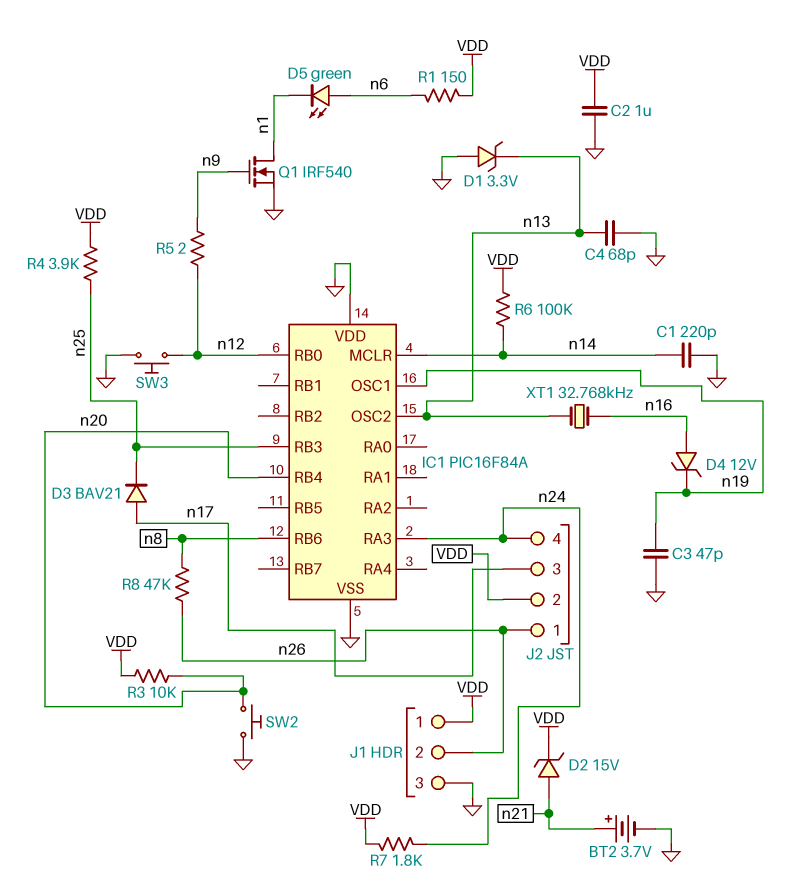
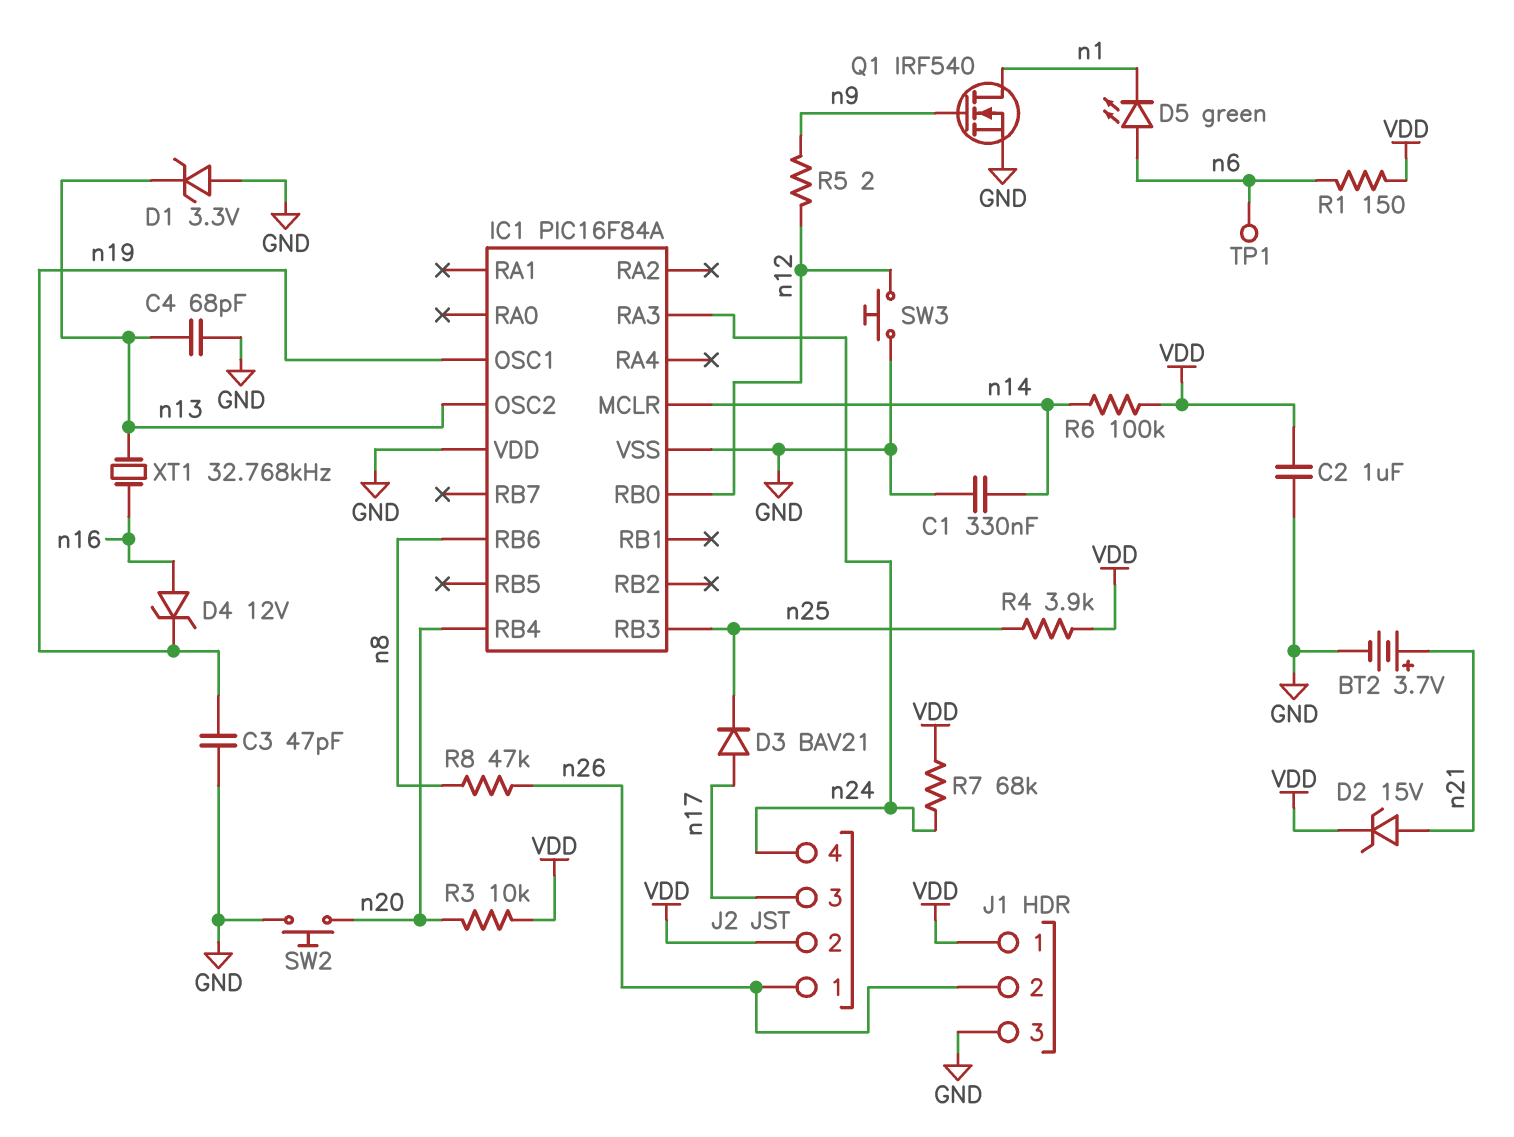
C1: 220pF (GND, n14) -> 330nF (GND, n14)
R7: 1.8k (VDD, n24) -> 68k (VDD, n24)
TP1: none -> test point (n6)

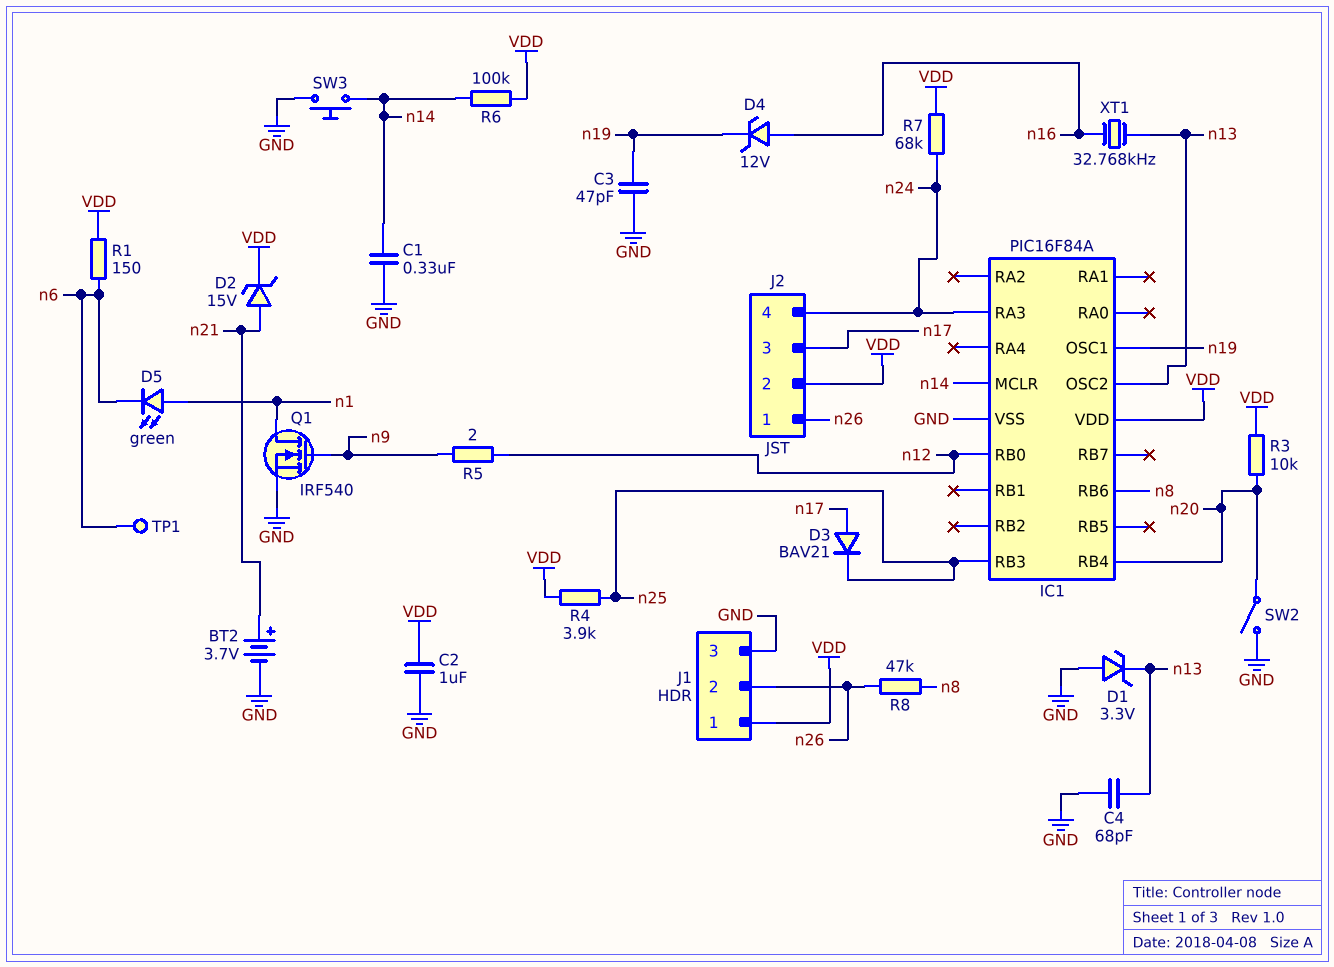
D5: LED green (A n6, K n1) -> LED green (A n1, K n6)
IC1 pin VDD: GND -> VDD
SW2: button (GND, n20) -> switch (GND, n20)
SW3: button (GND, n12) -> button (GND, n14)

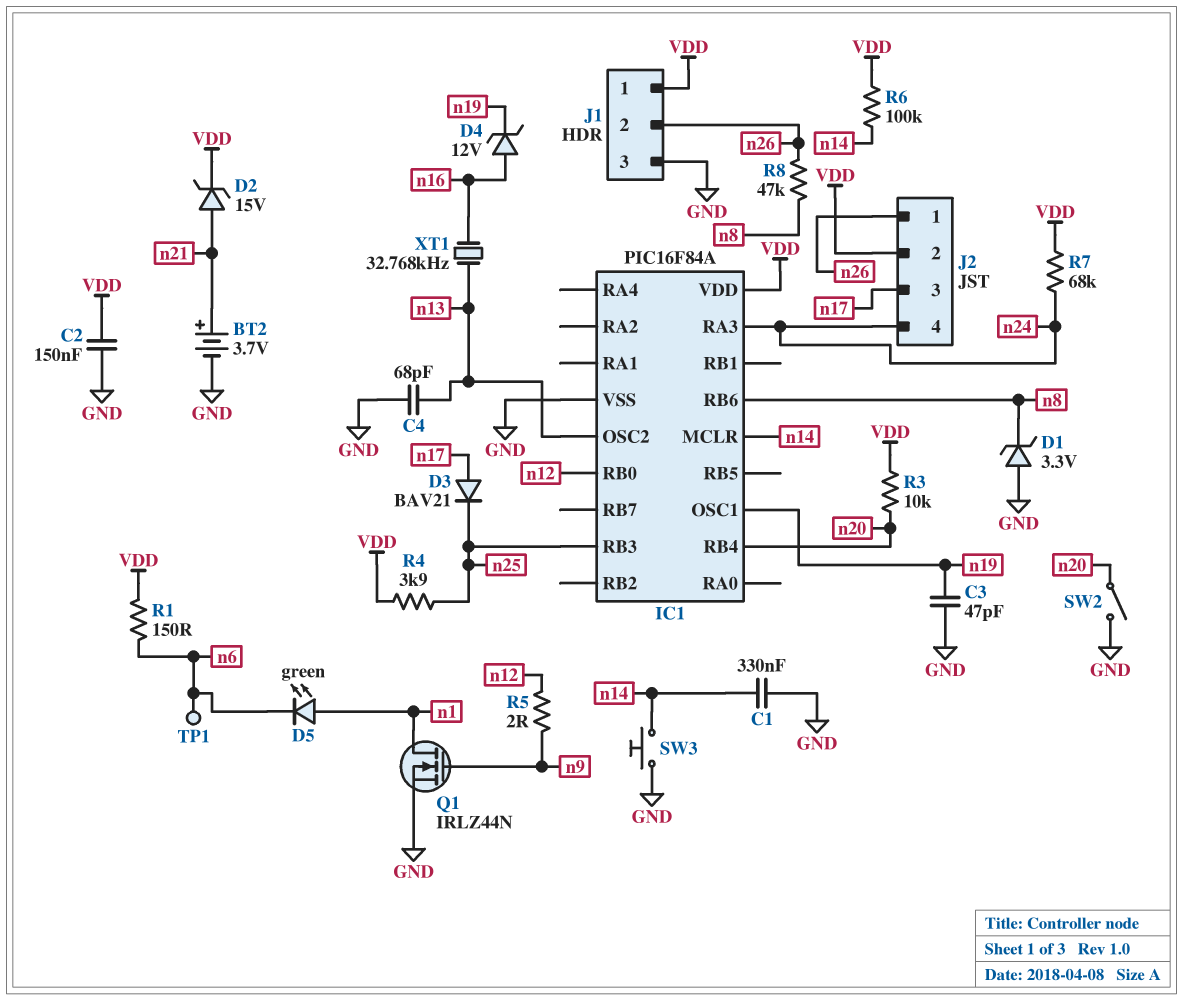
C2: 1uF (GND, VDD) -> 150nF (GND, VDD)
D1: zener 3.3V (A GND, K n13) -> zener 3.3V (A GND, K n8)
Q1: NMOS IRF540 (G n9, D n1, S GND) -> NMOS IRLZ44N (G n9, D n1, S GND)

